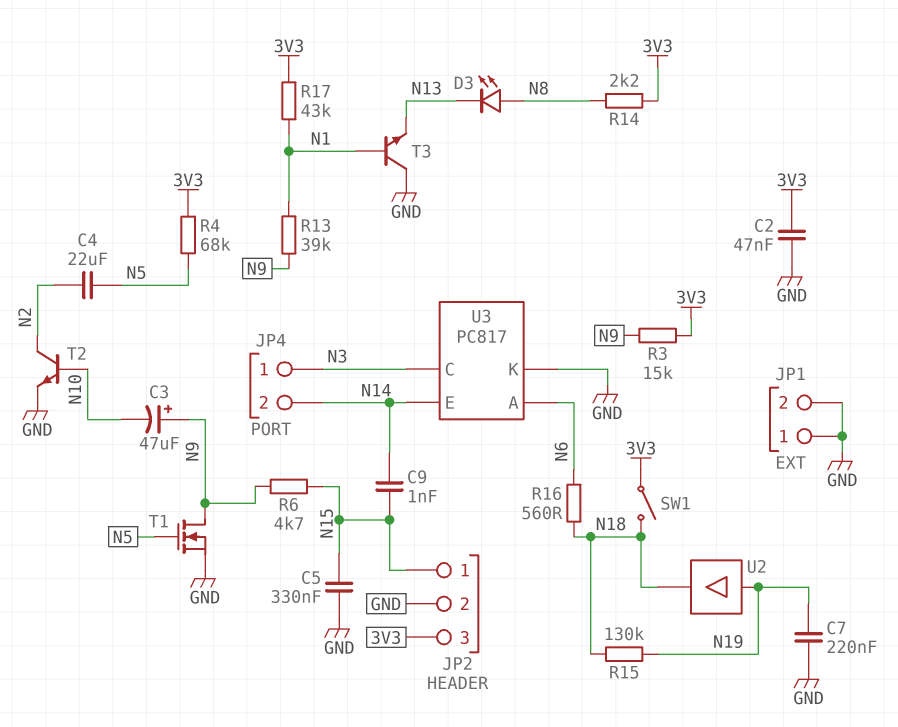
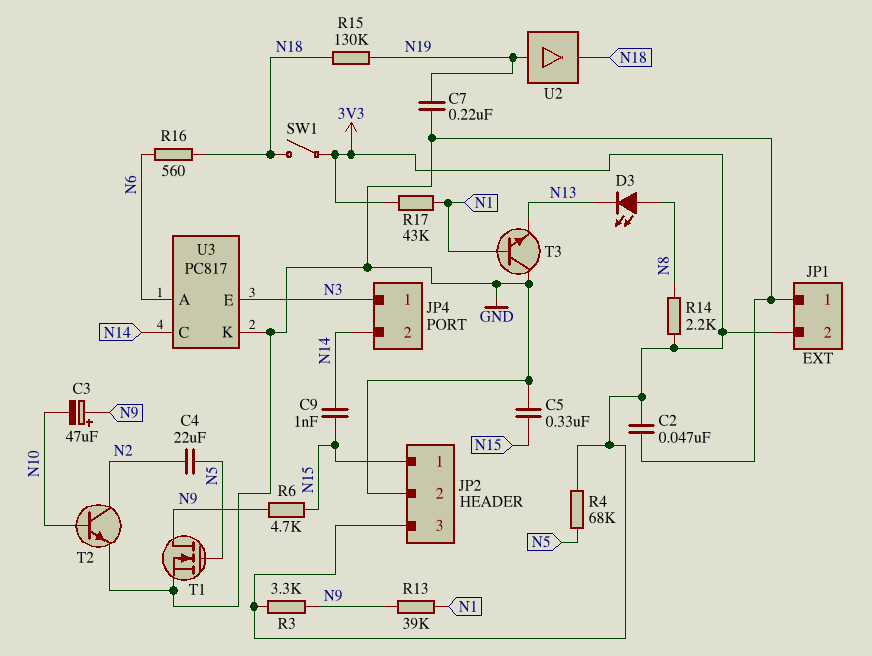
JP1 pin 2: GND -> 3V3
R3: 15k (3V3, N9) -> 3.3k (3V3, N9)
U3 pin C: N3 -> N14
U3 pin E: N14 -> N3

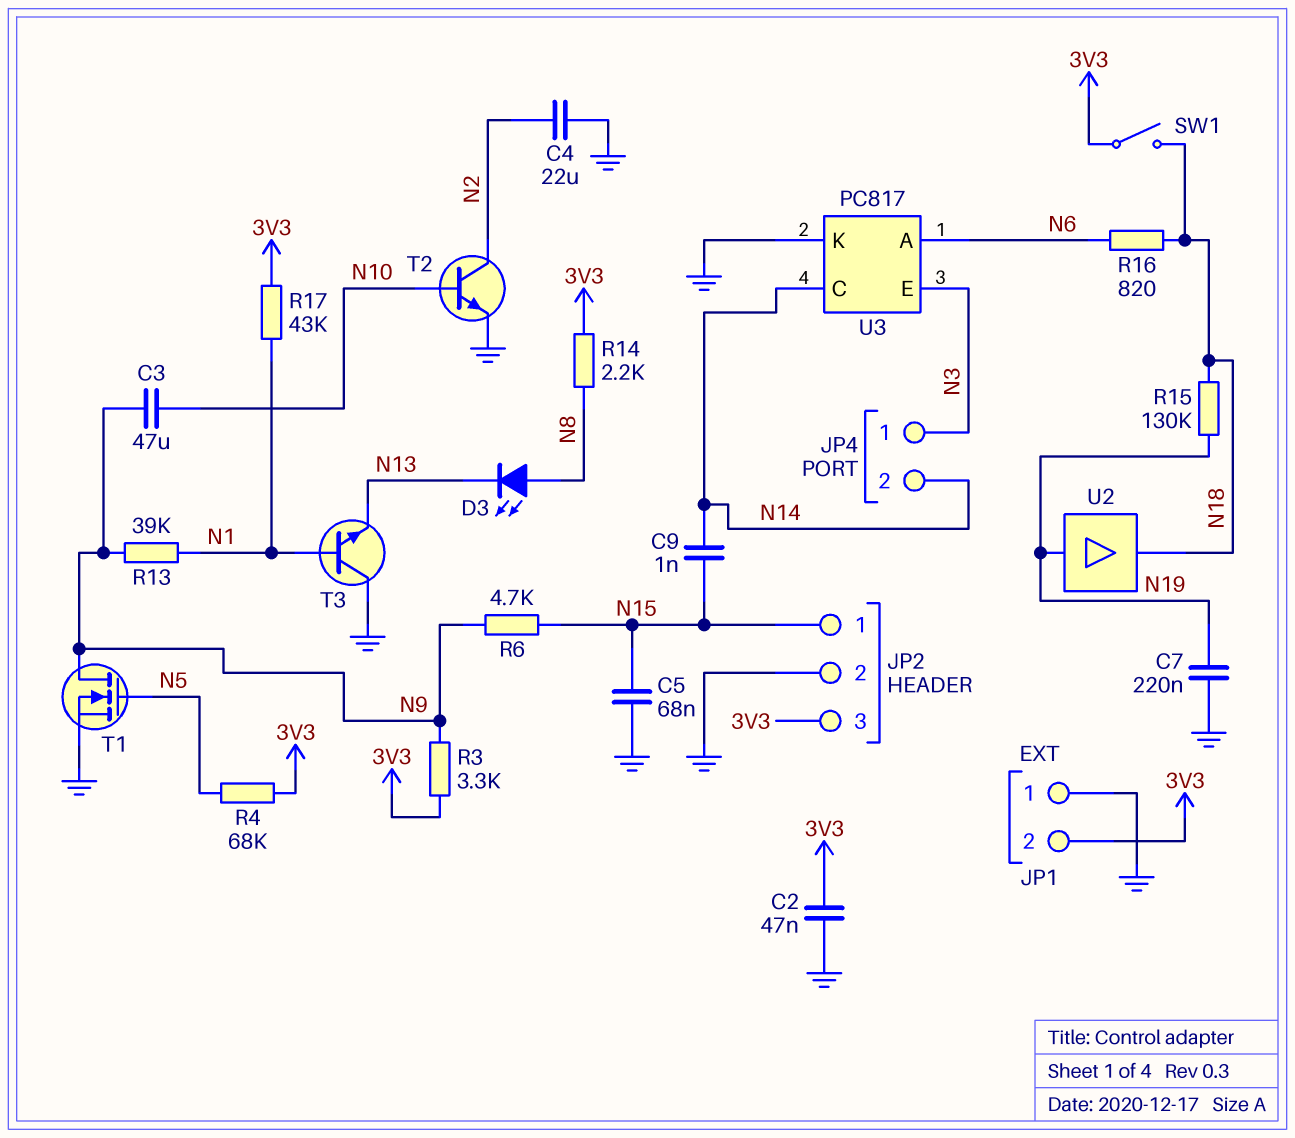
C3: 47uF (plus N9, minus N10) -> 47uF (N9, N10)
C4: 22uF (N2, N5) -> 22uF (GND, N2)
C5: 330nF (GND, N15) -> 68nF (GND, N15)
R16: 560 (N6, N18) -> 820 (N6, N18)

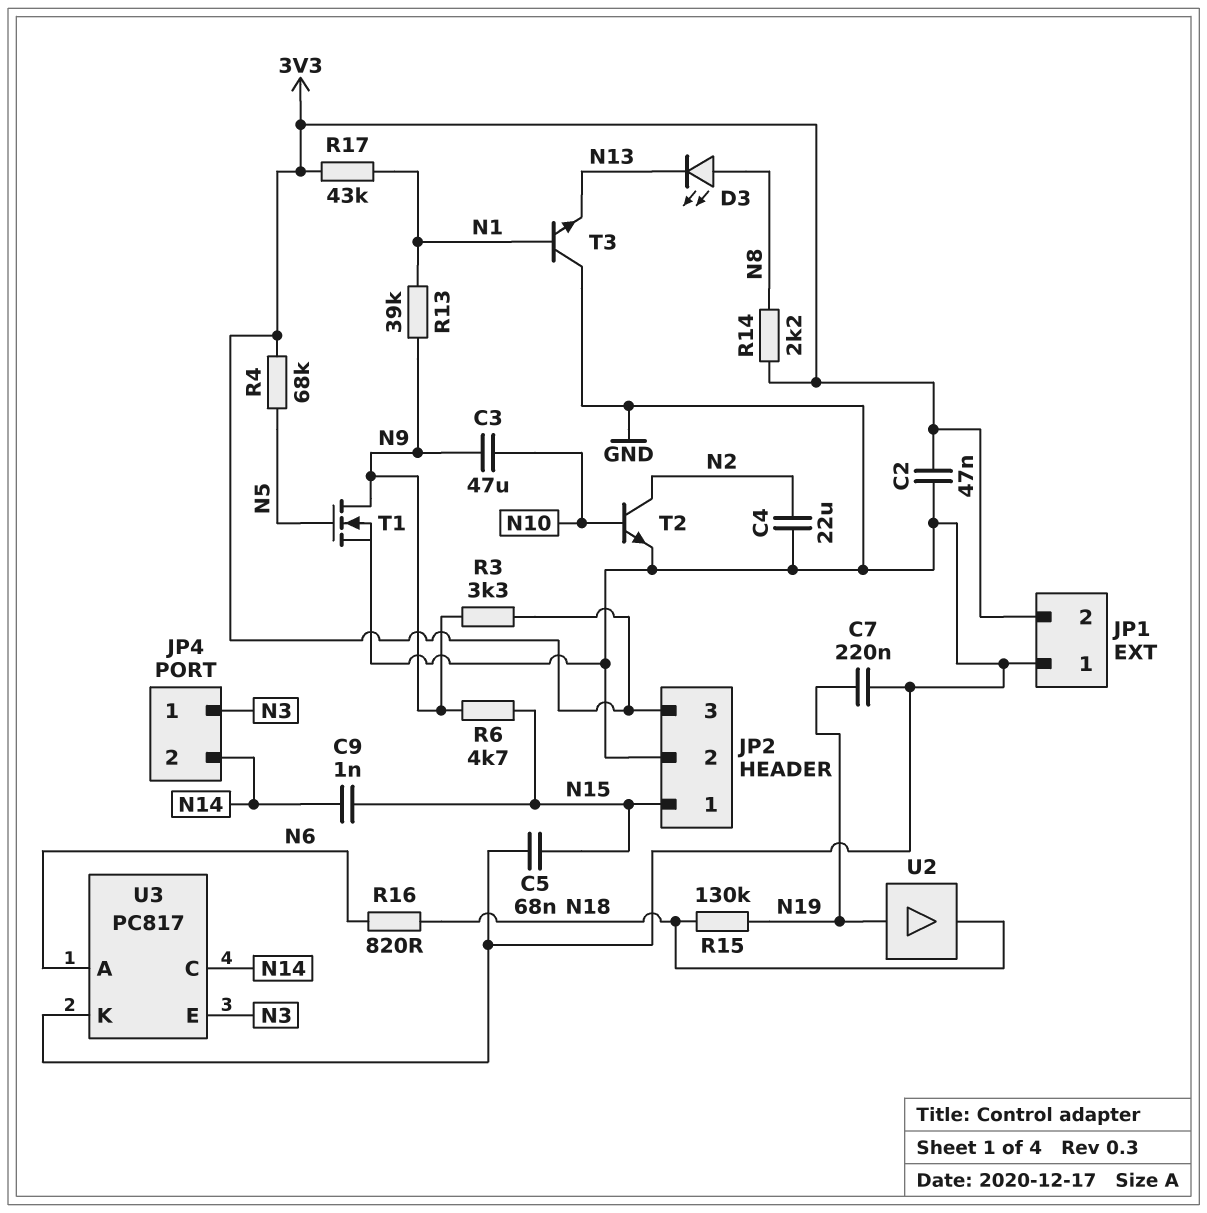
SW1: switch (3V3, N18) -> none

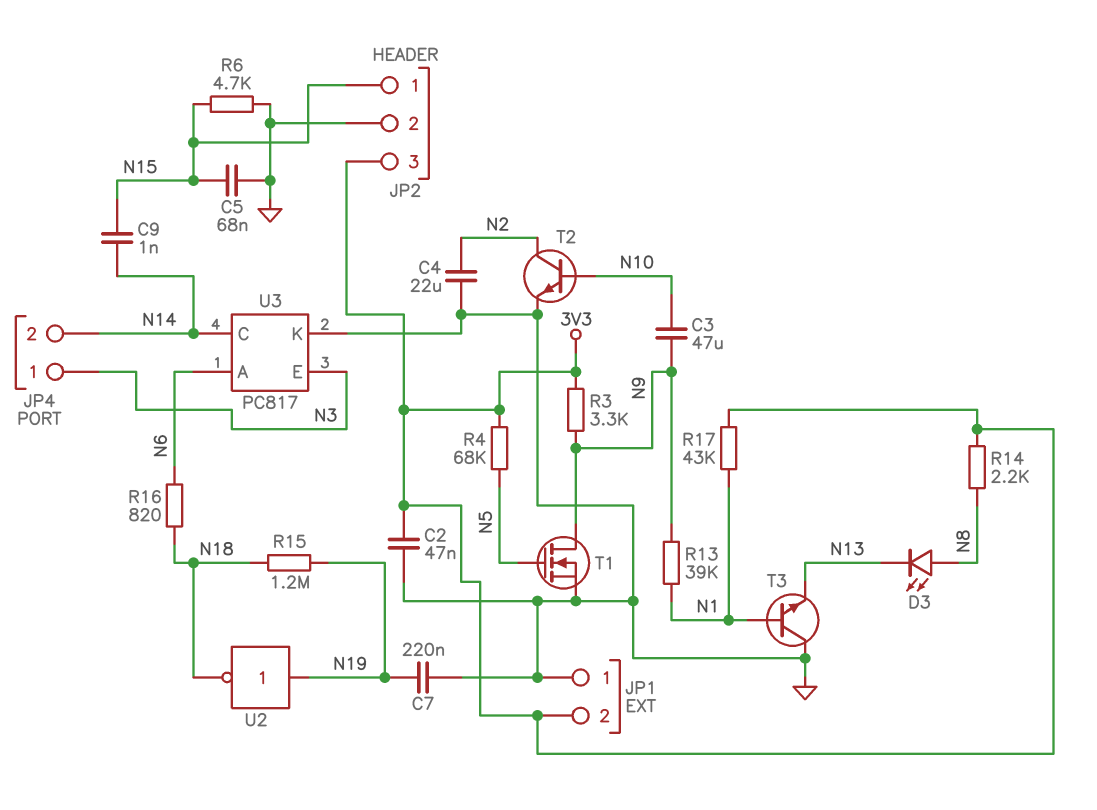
R6: 4.7k (N9, N15) -> 4.7k (GND, N15)
R15: 130k (N18, N19) -> 1.2M (N18, N19)
U2: buffer (in N19, out N18) -> NOT (in N19, out N18)

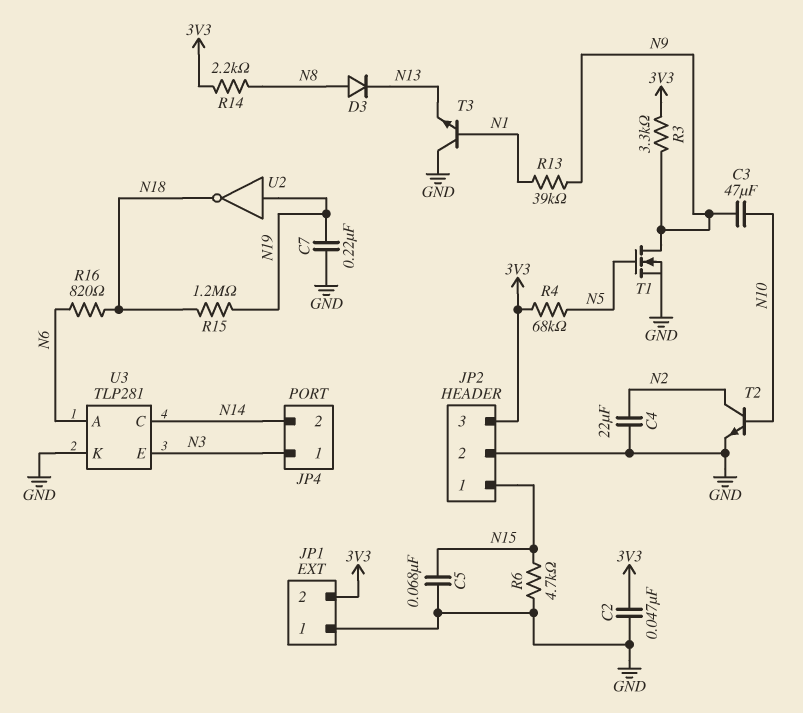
C9: 1nF (N14, N15) -> none
D3: LED (A N8, K N13) -> diode (A N8, K N13)
R17: 43k (3V3, N1) -> none
U3: PC817 -> TLP281

